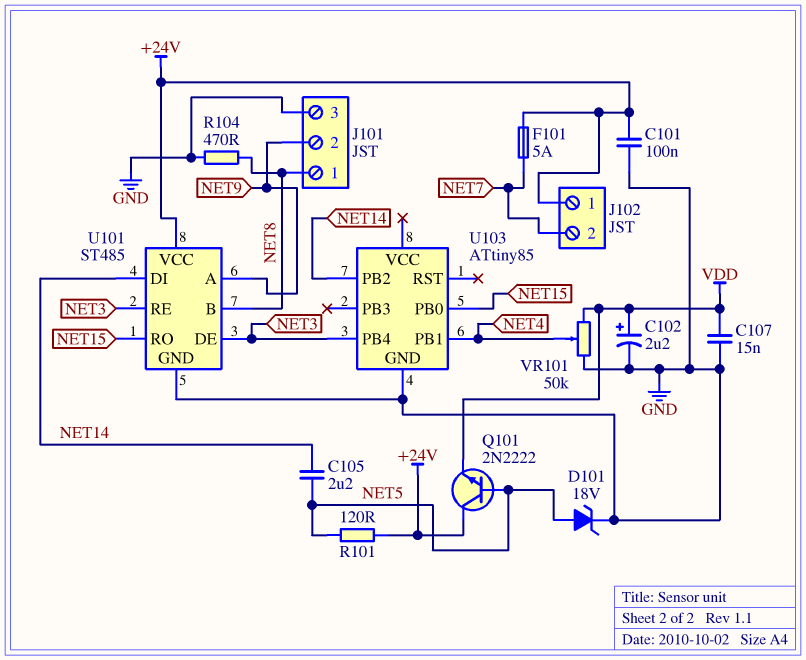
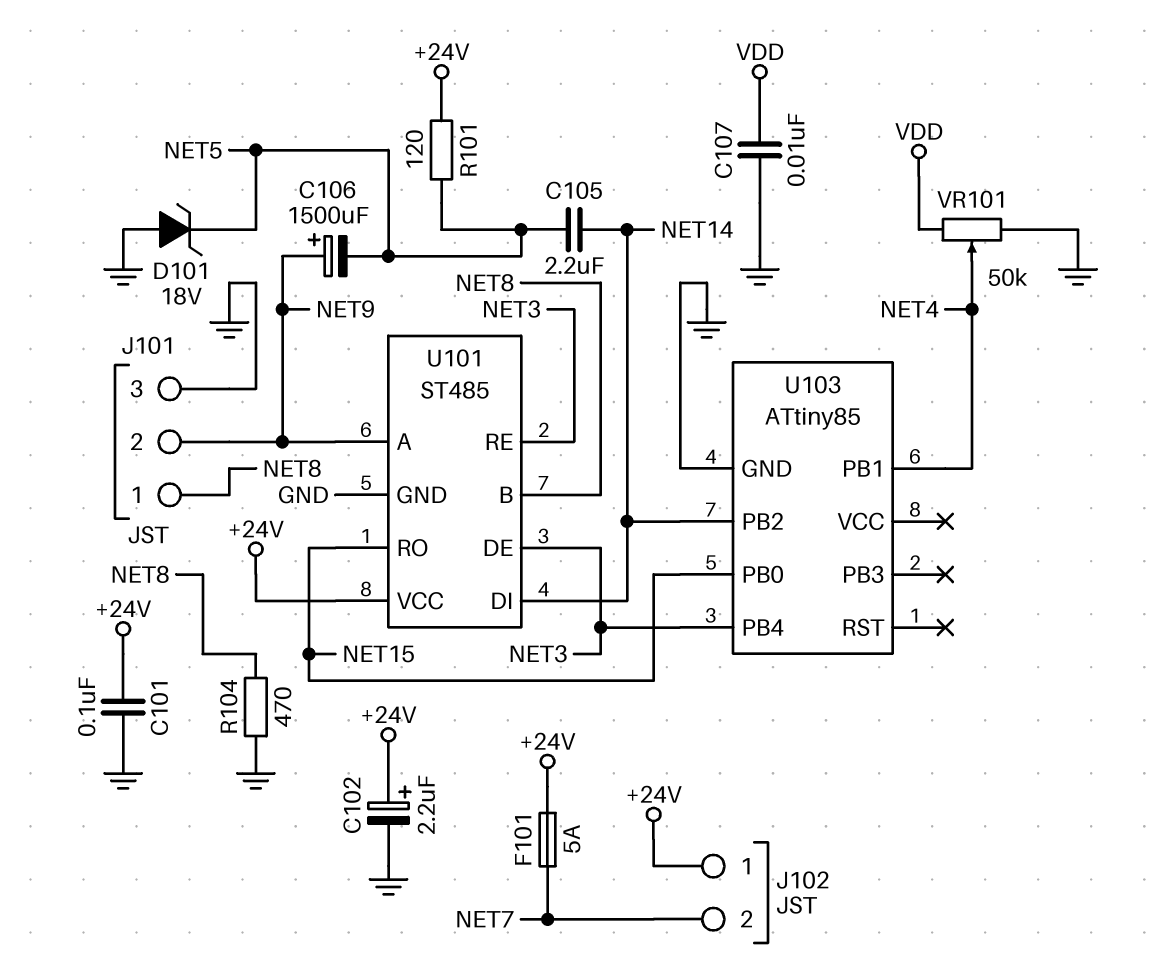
C102: 2.2uF (plus VDD, minus GND) -> 2.2uF (plus +24V, minus GND)
C106: none -> 1500uF (plus NET9, minus NET5)
C107: 15nF (GND, VDD) -> 10nF (GND, VDD)
D101: zener 18V (A NET5, K GND) -> zener 18V (A GND, K NET5)
Q101: NPN 2N2222 (B NET5, C +24V, E VDD) -> none

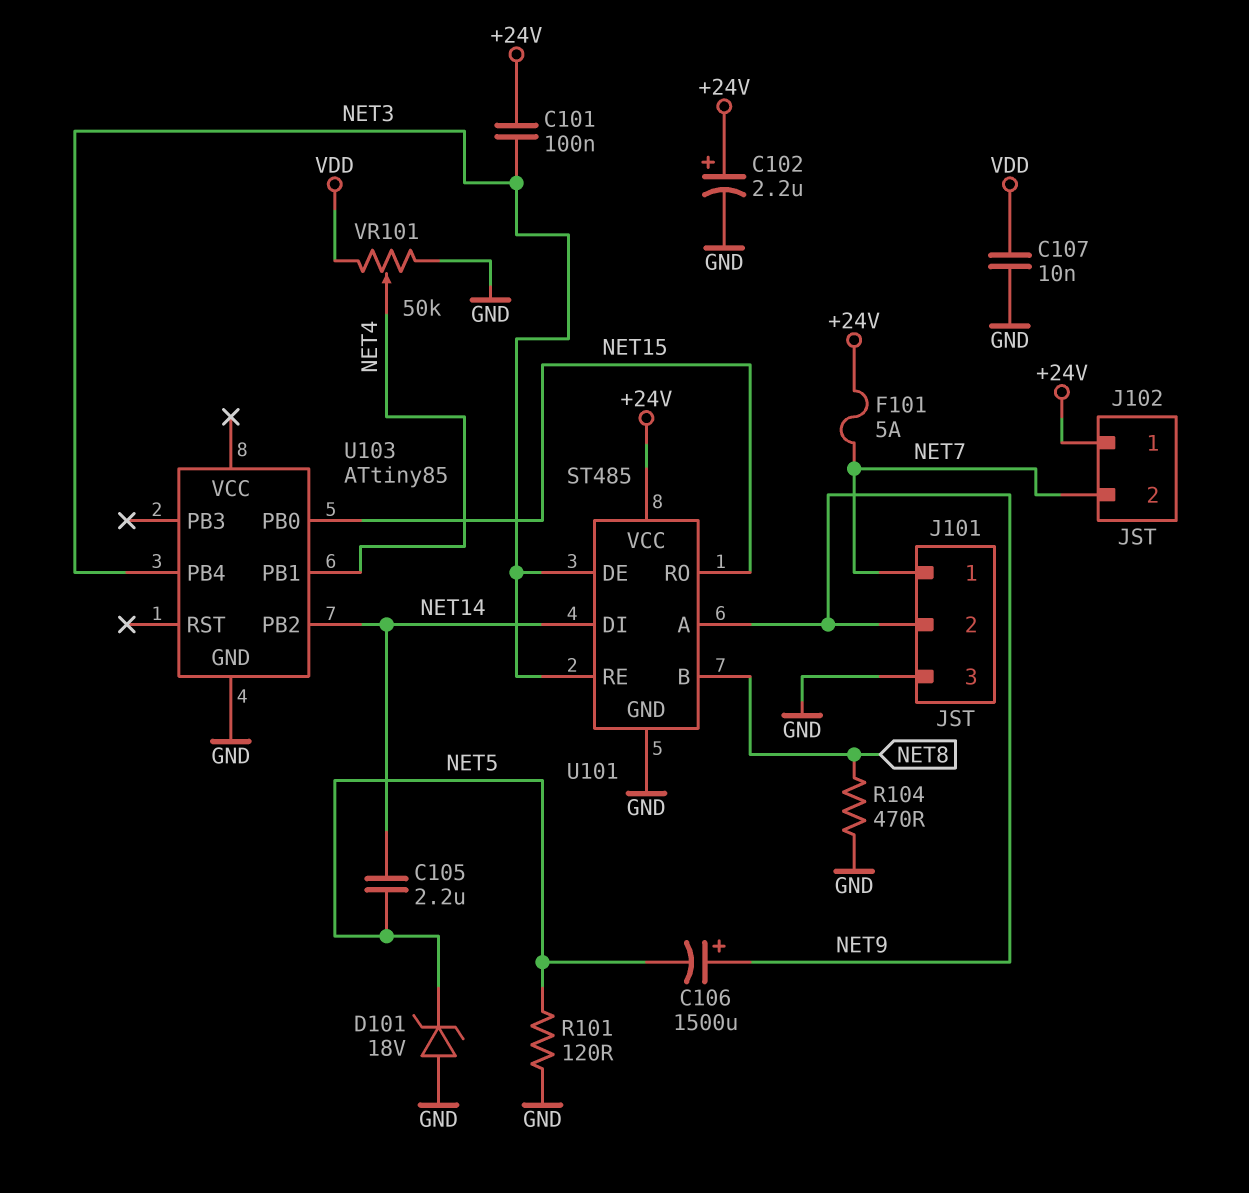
C101: 100nF (+24V, GND) -> 100nF (+24V, NET3)
J101 pin 1: NET8 -> NET7
R101: 120 (+24V, NET5) -> 120 (GND, NET5)

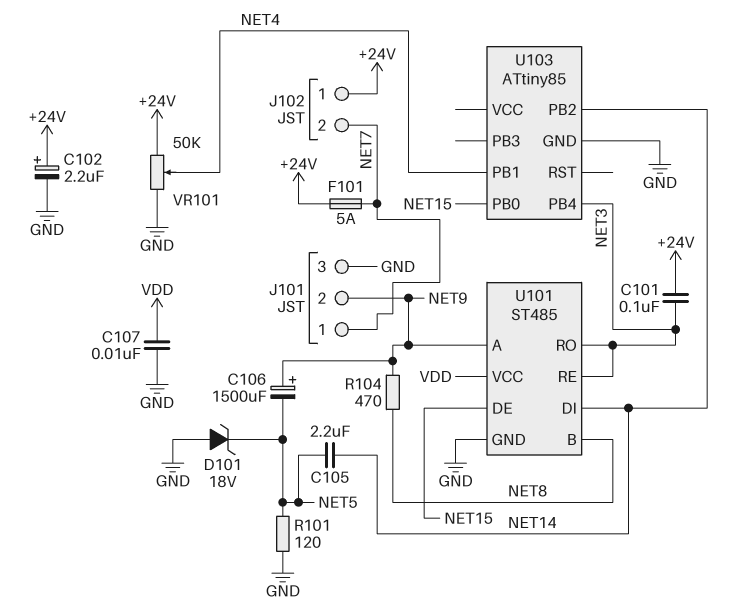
R104: 470 (GND, NET8) -> 470 (NET8, NET9)
U101 pin DE: NET3 -> NET15
U101 pin RO: NET15 -> NET3
U101 pin VCC: +24V -> VDD
VR101: 50k (GND, VDD, wiper NET4) -> 50k (+24V, GND, wiper NET4)

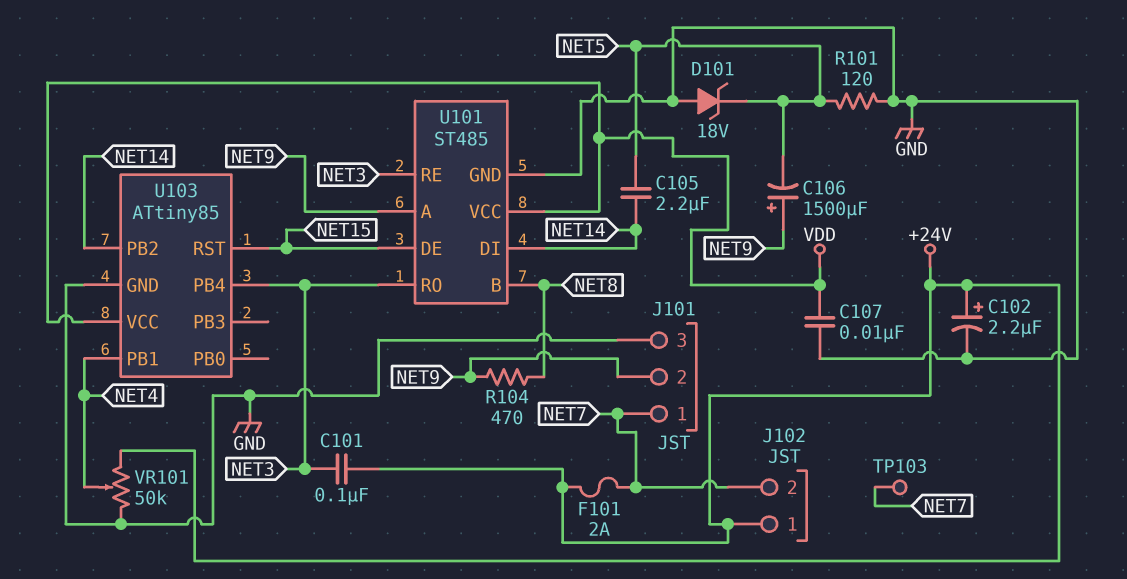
F101: 5A (+24V, NET7) -> 2A (+24V, NET7)
TP103: none -> test point (NET7)
U103 pin PB0: NET15 -> none
U103 pin RST: none -> NET15
U103 pin VCC: none -> VDD

